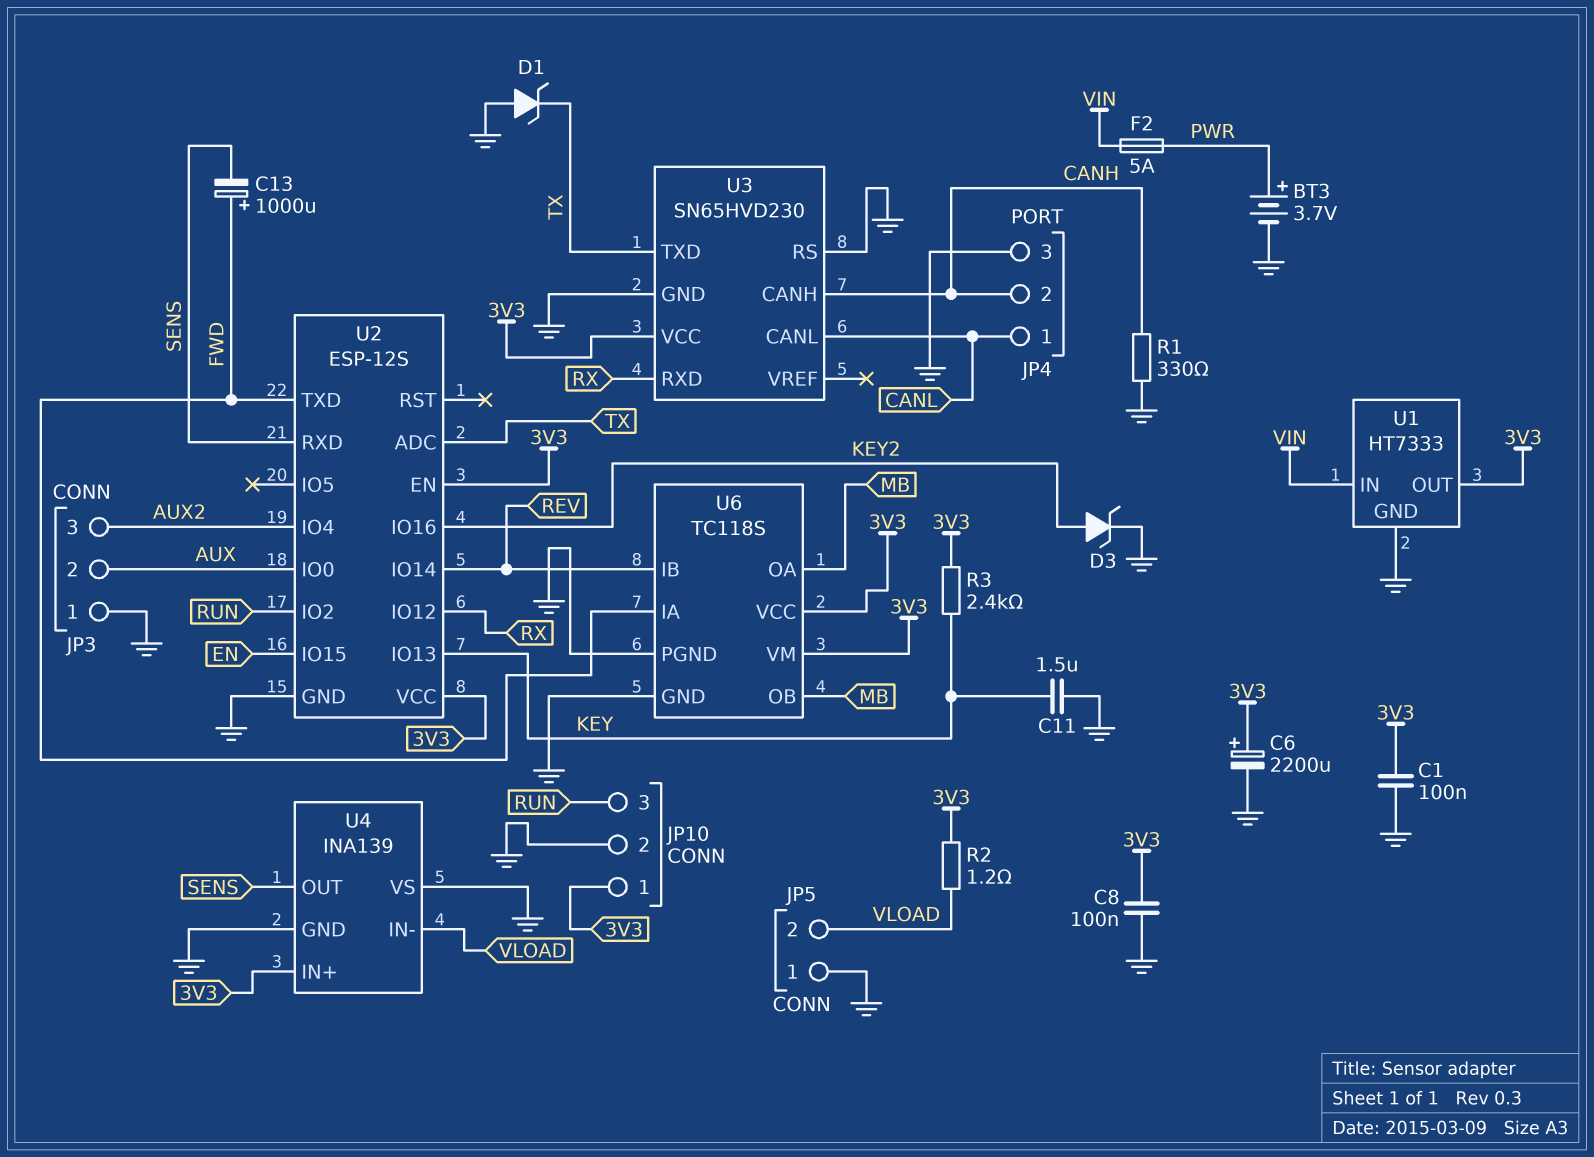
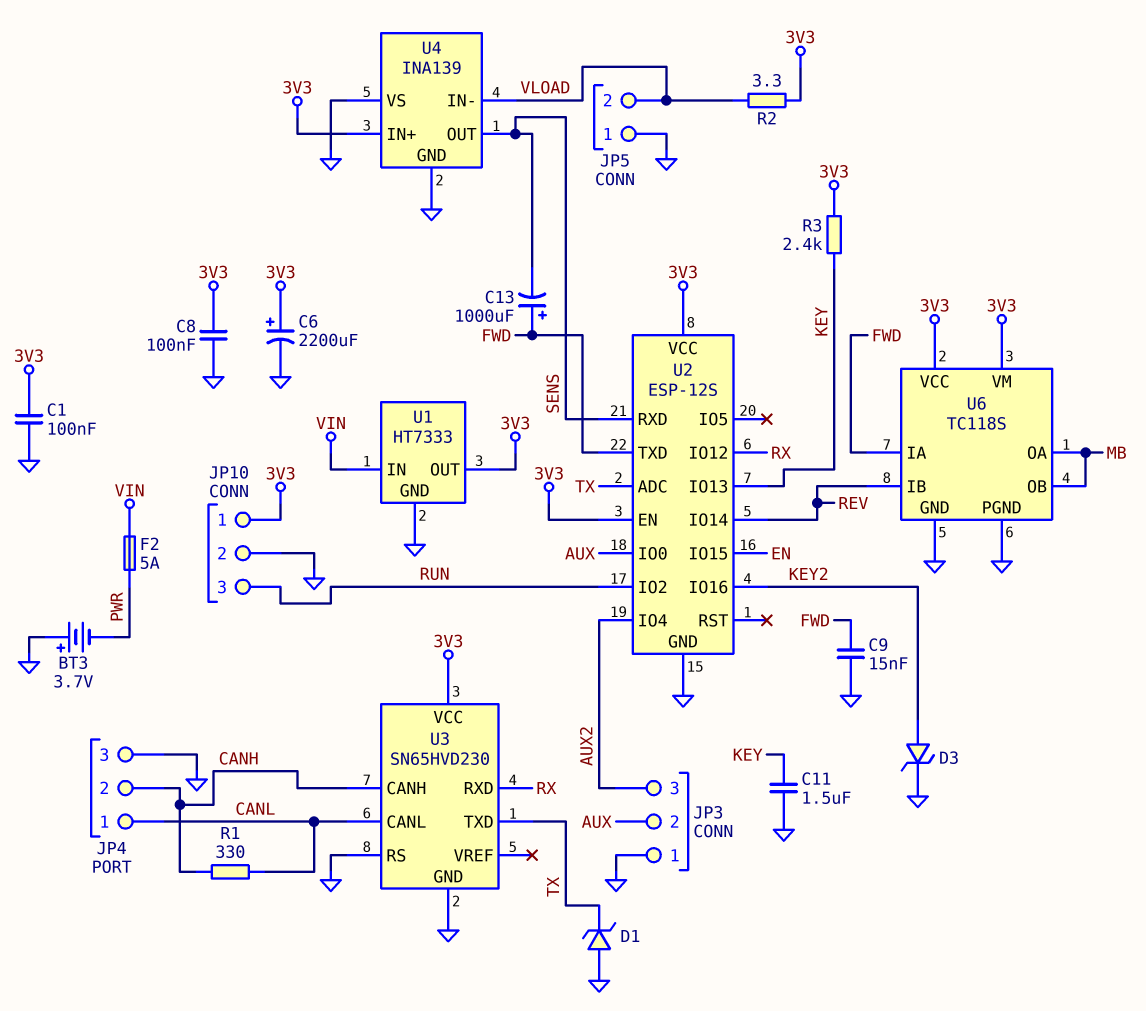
BT3: 3.7V (plus PWR, minus GND) -> 3.7V (plus GND, minus PWR)
C9: none -> 15nF (FWD, GND)
R1: 330 (CANH, GND) -> 330 (CANH, CANL)
R2: 1.2 (3V3, VLOAD) -> 3.3 (3V3, VLOAD)

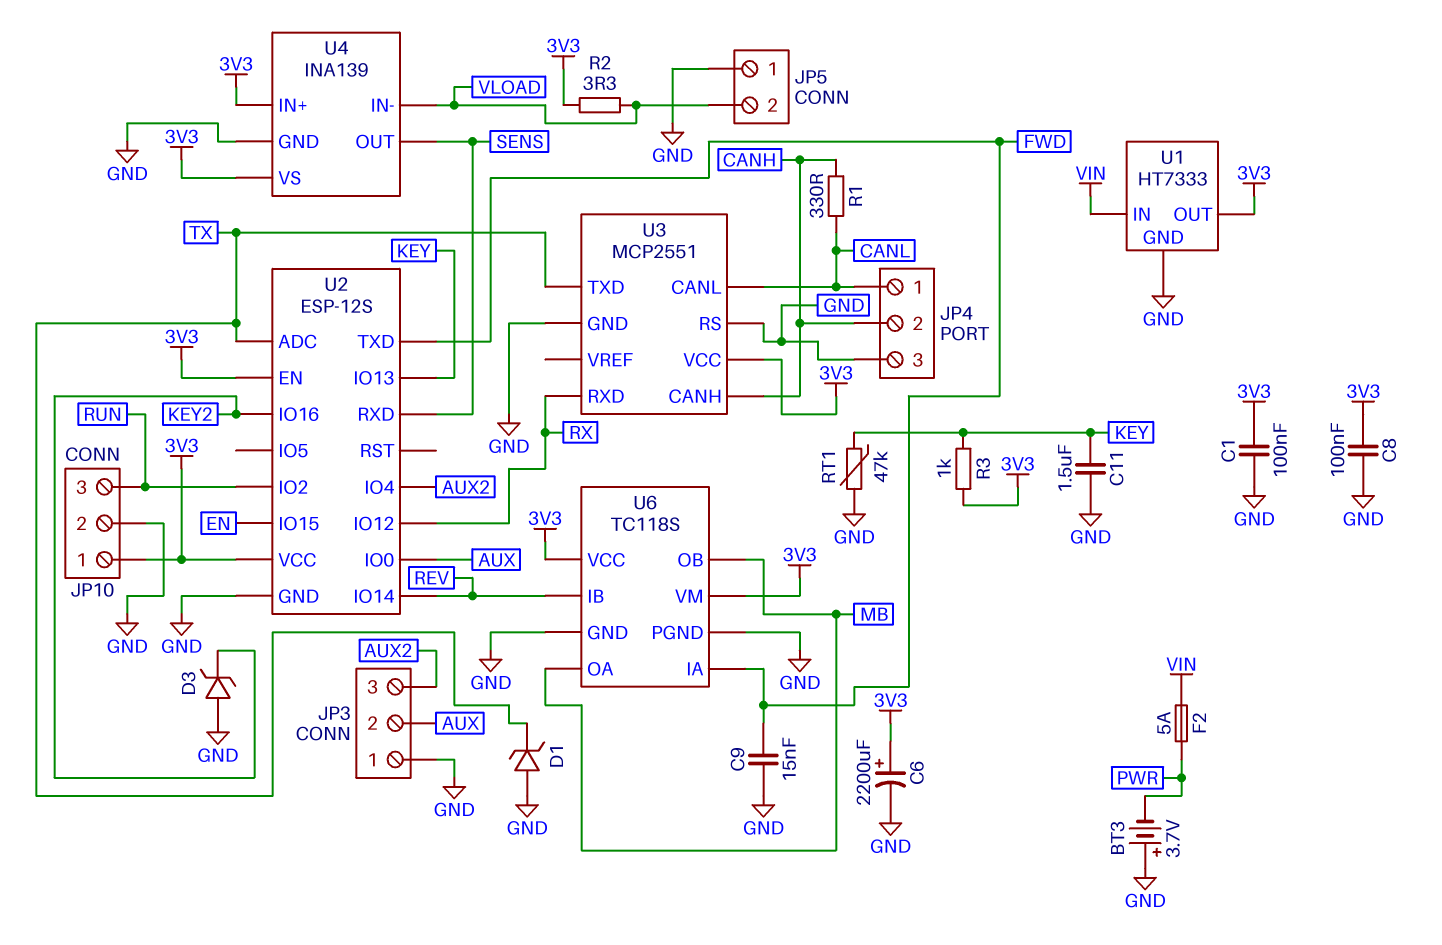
C13: 1000uF (plus FWD, minus SENS) -> none
D3: zener (A KEY2, K GND) -> zener (A GND, K KEY2)
R3: 2.4k (3V3, KEY) -> 1k (3V3, KEY)
RT1: none -> 47k (GND, KEY)
U3: SN65HVD230 -> MCP2551
U4 pin VS: GND -> 3V3

